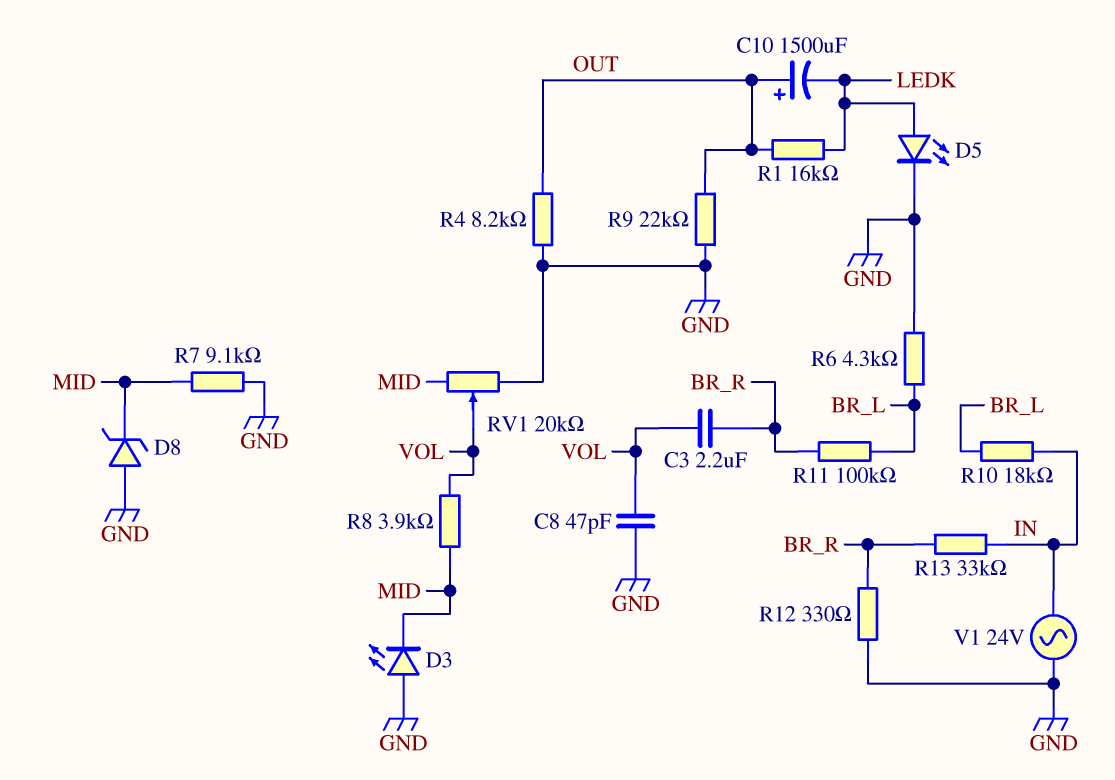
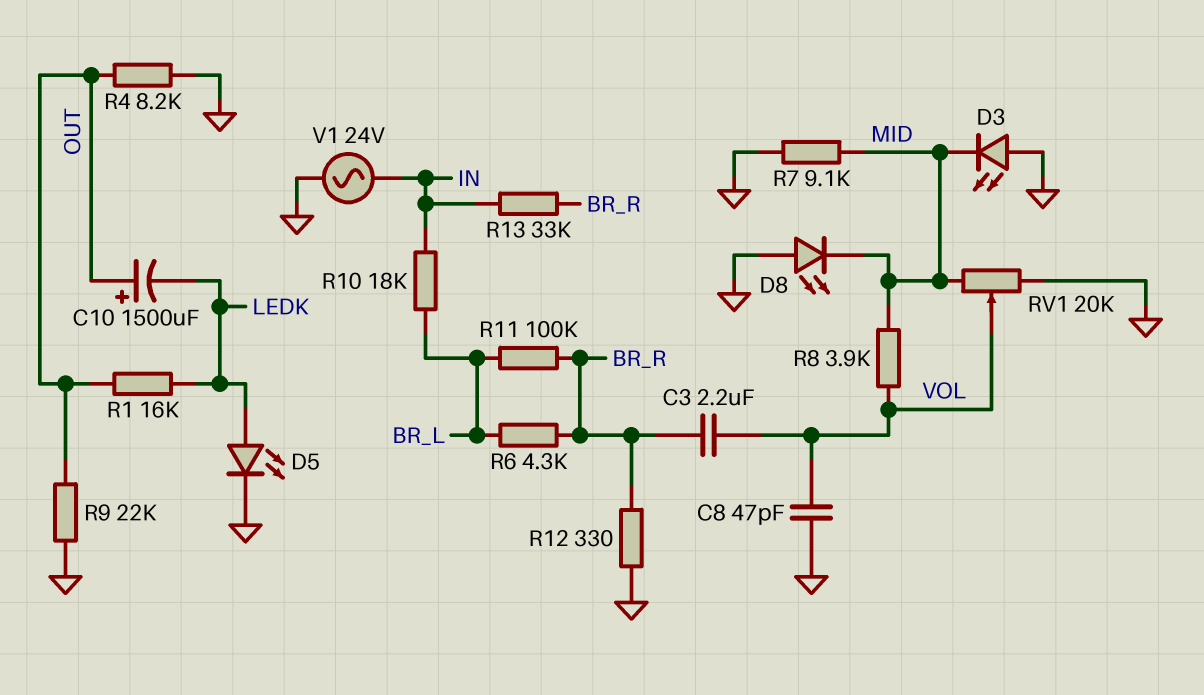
D8: zener (A GND, K MID) -> LED (A GND, K MID)
R6: 4.3k (BR_L, GND) -> 4.3k (BR_L, BR_R)

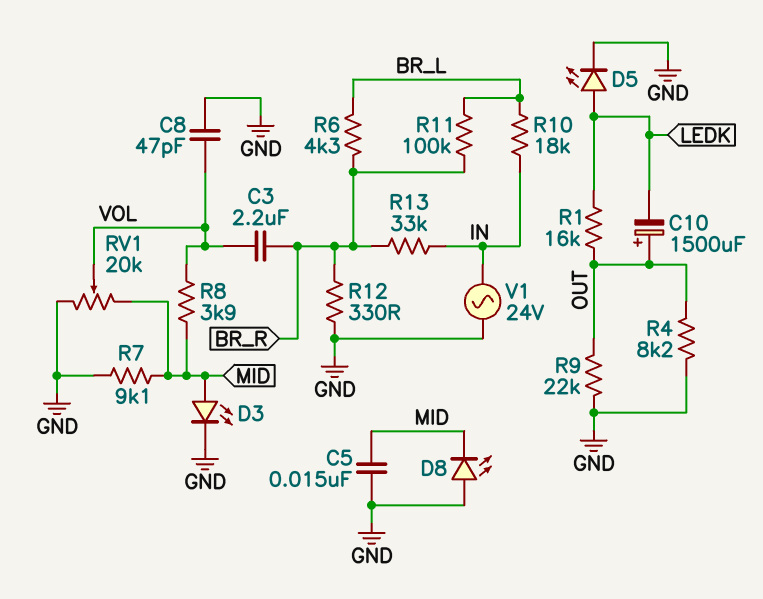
C5: none -> 15nF (GND, MID)
D3: LED (A GND, K MID) -> LED (A MID, K GND)

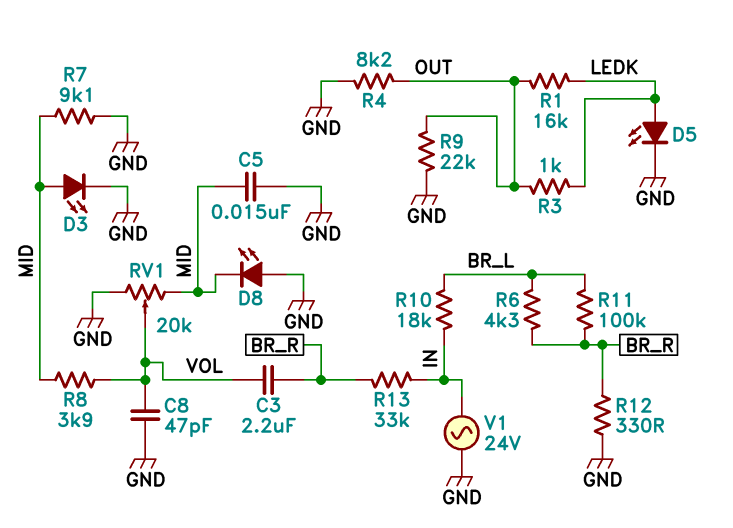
C10: 1500uF (plus OUT, minus LEDK) -> none
R3: none -> 1k (LEDK, OUT)

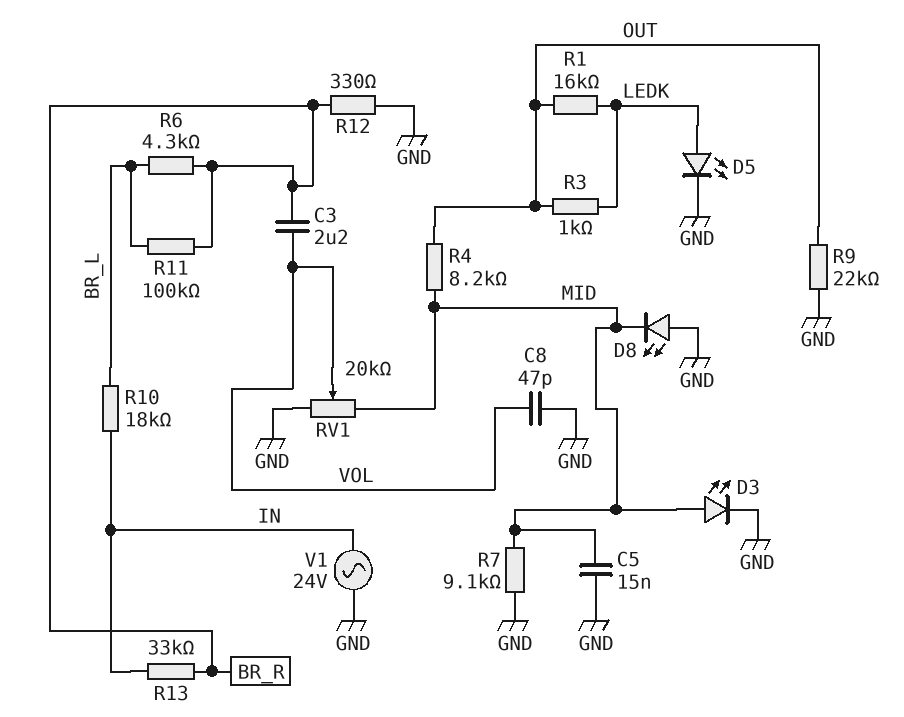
R4: 8.2k (GND, OUT) -> 8.2k (MID, OUT)
R8: 3.9k (MID, VOL) -> none

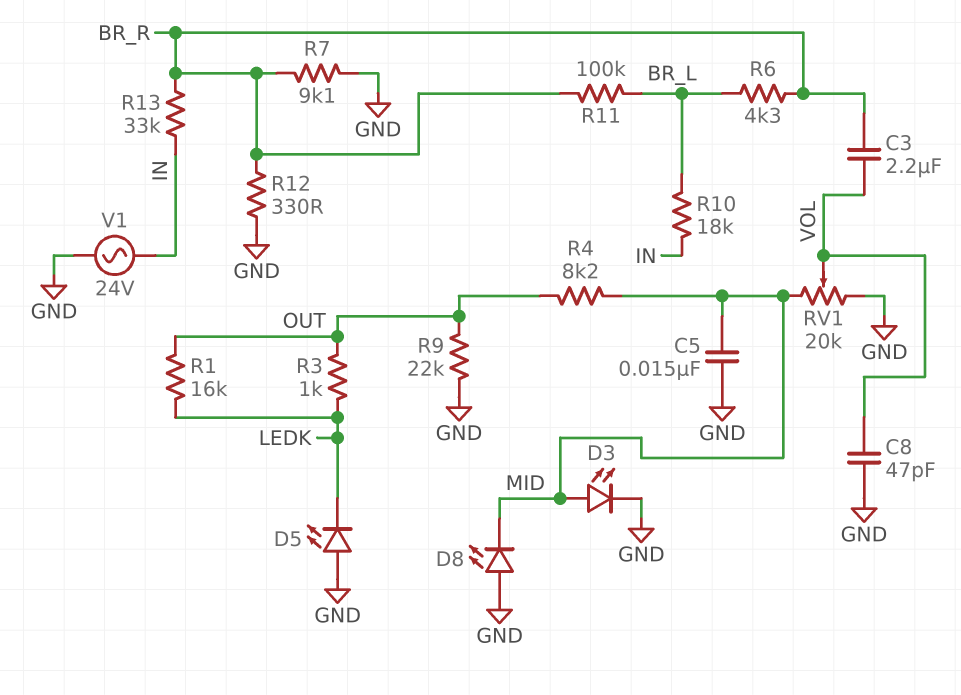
D5: LED (A LEDK, K GND) -> LED (A GND, K LEDK)
R7: 9.1k (GND, MID) -> 9.1k (BR_R, GND)

